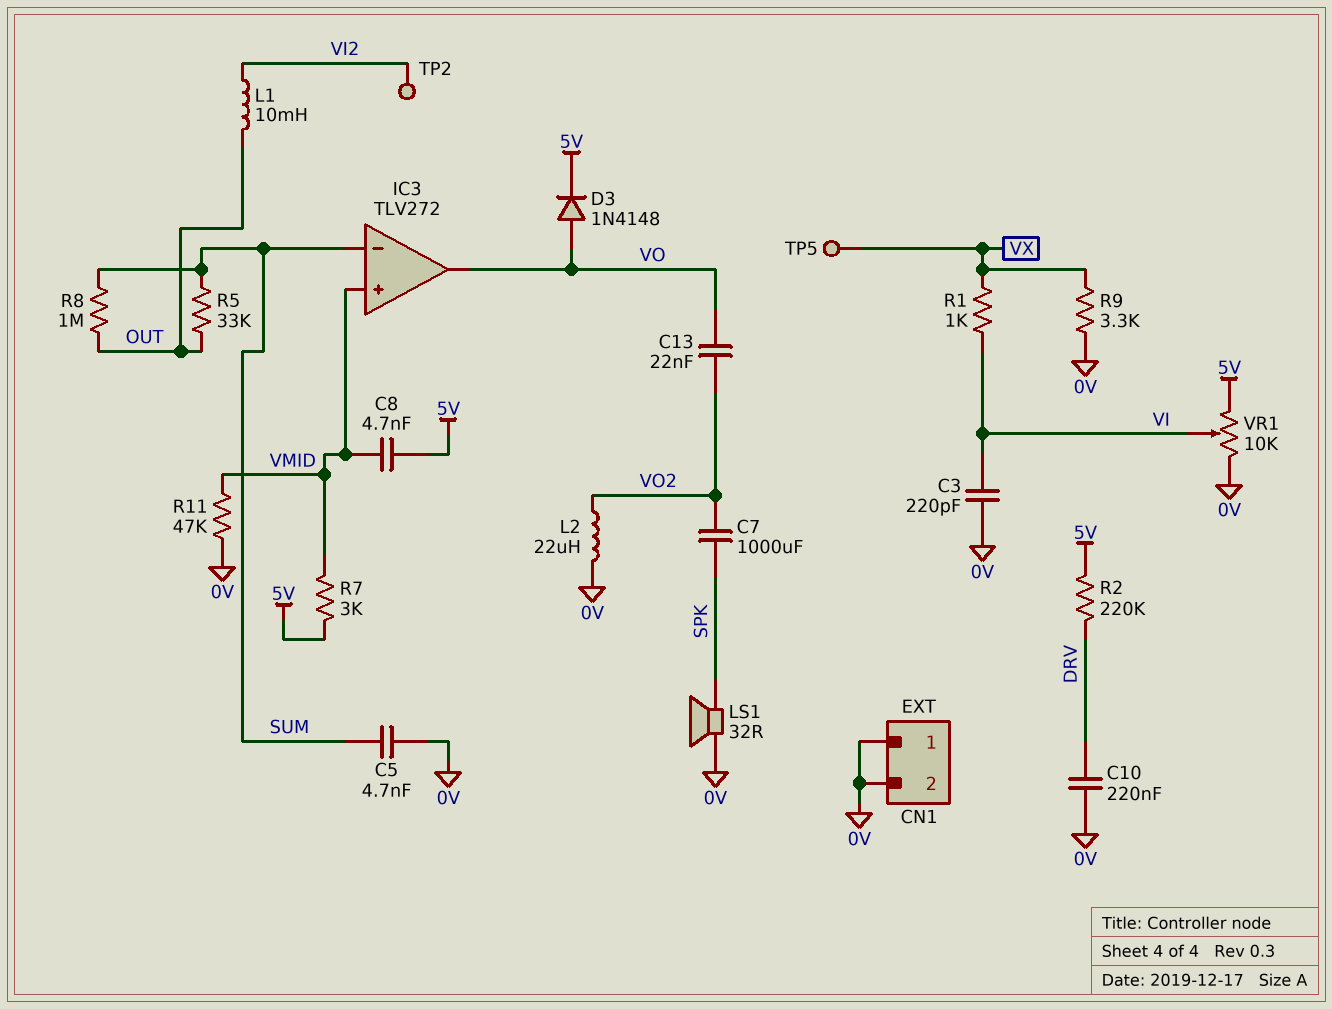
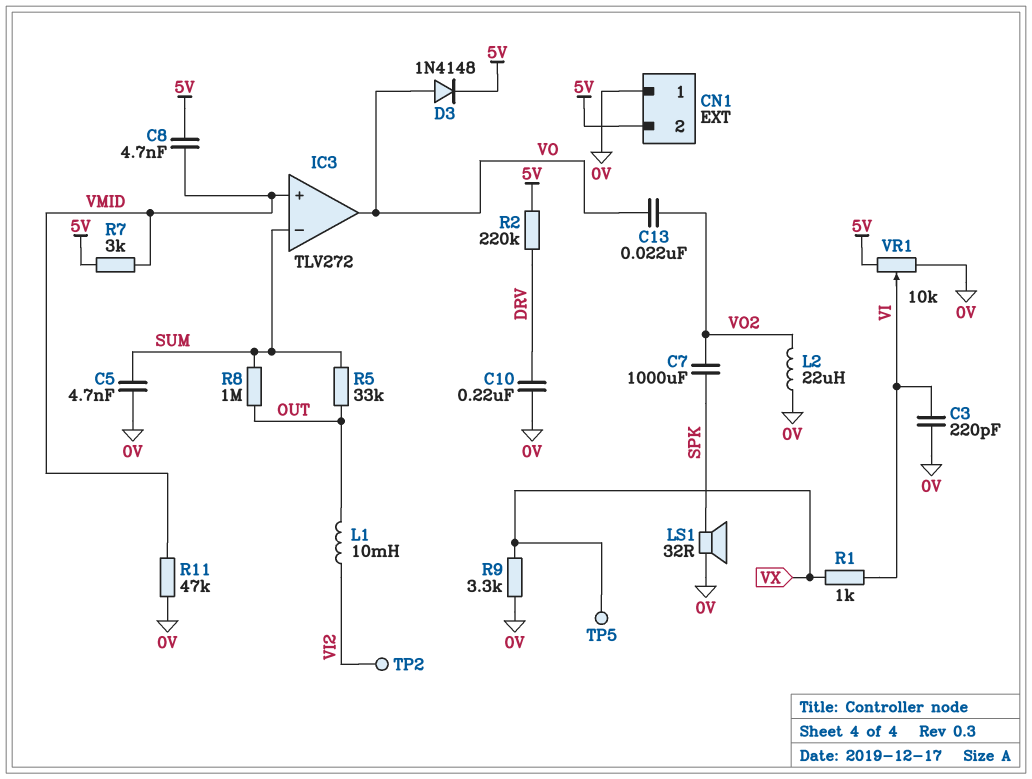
CN1 pin 2: 0V -> 5V

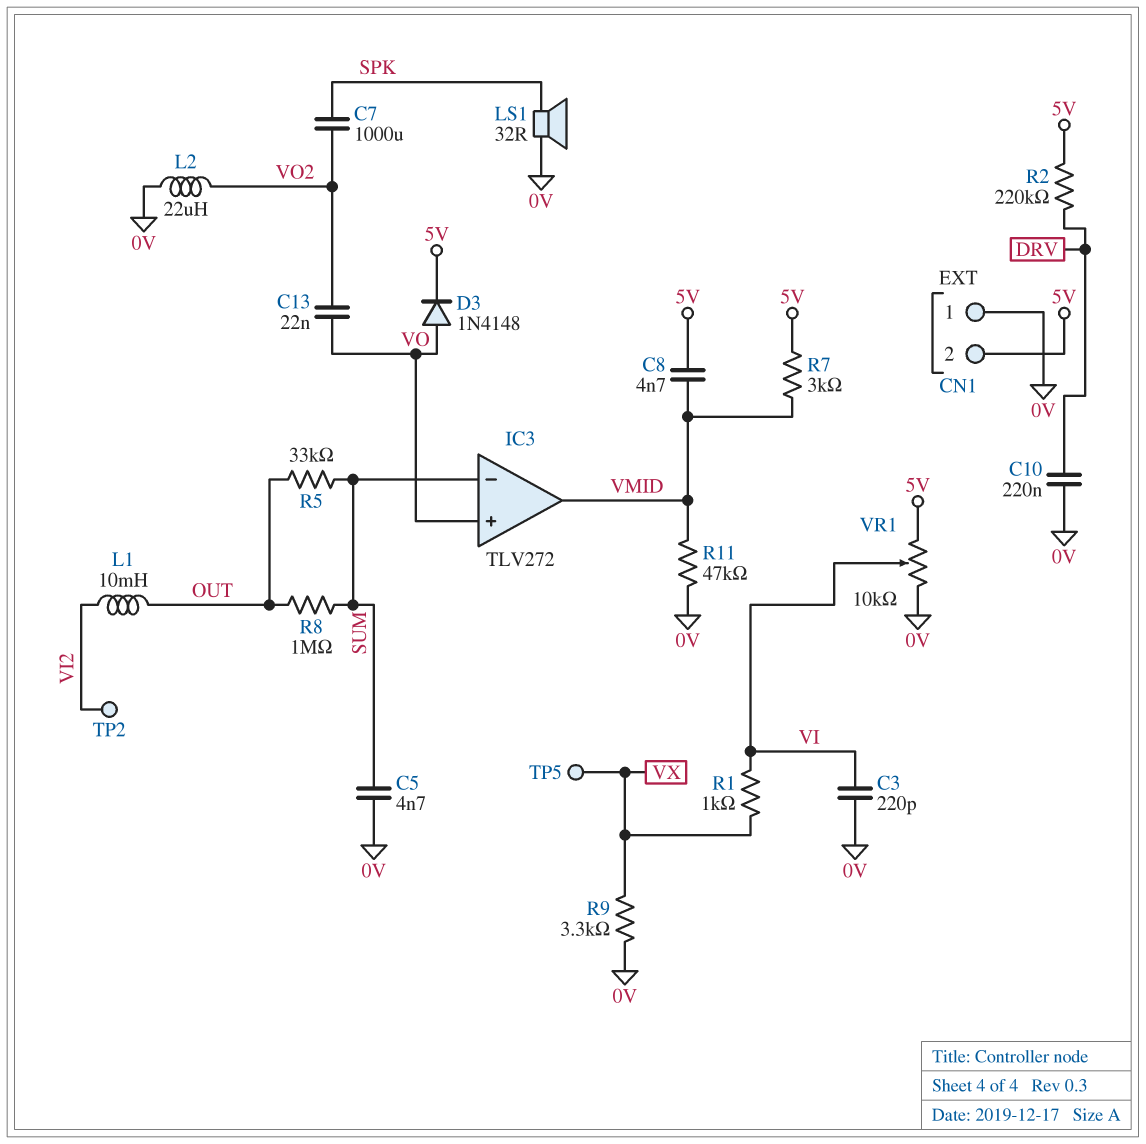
IC3 pin in+: VMID -> VO
IC3 pin out: VO -> VMID

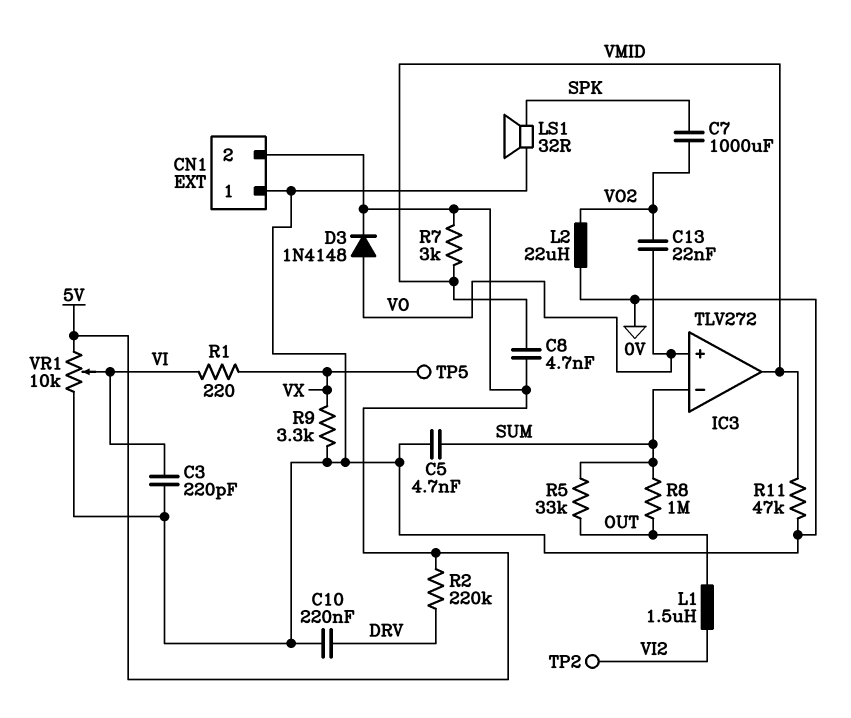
L1: 10mH (OUT, VI2) -> 1.5uH (OUT, VI2)
R1: 1k (VI, VX) -> 220 (VI, VX)

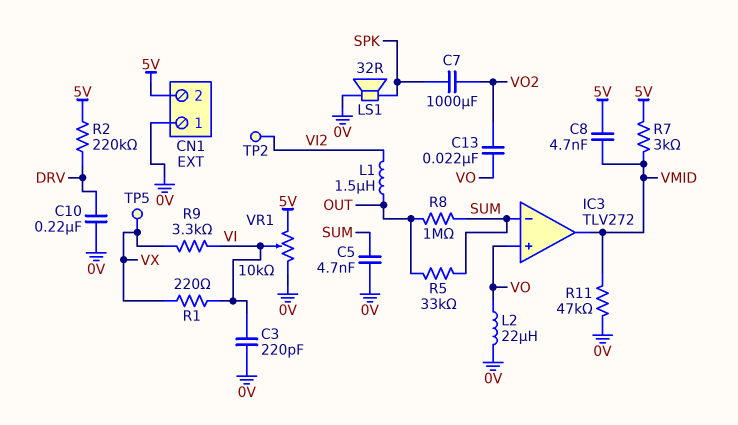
D3: diode 1N4148 (A VO, K 5V) -> none
L2: 22uH (0V, VO2) -> 22uH (0V, VO)
R9: 3.3k (0V, VX) -> 3.3k (VI, VX)

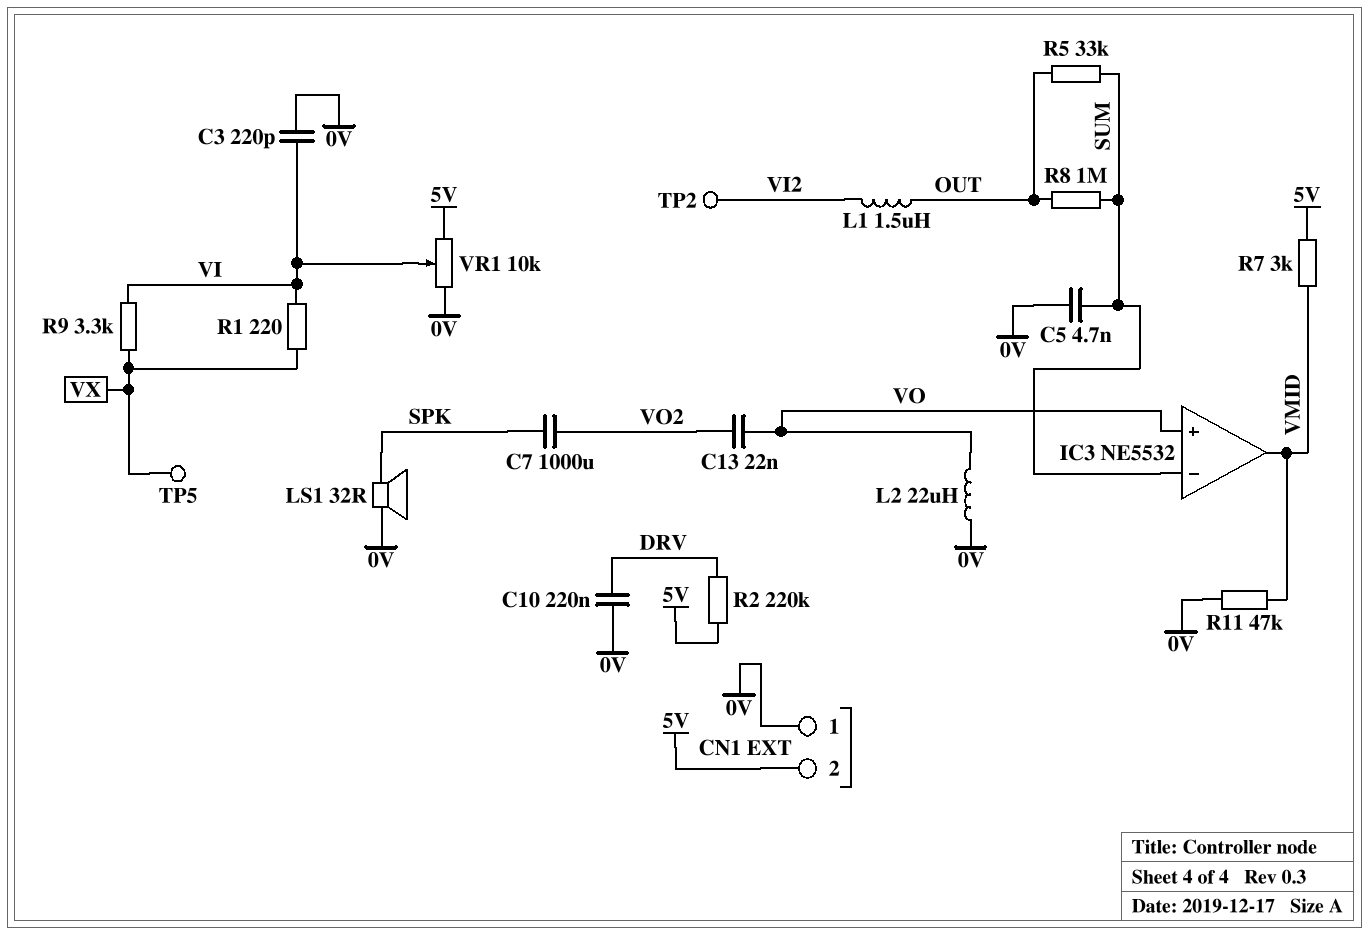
C8: 4.7nF (5V, VMID) -> none
IC3: TLV272 -> NE5532

